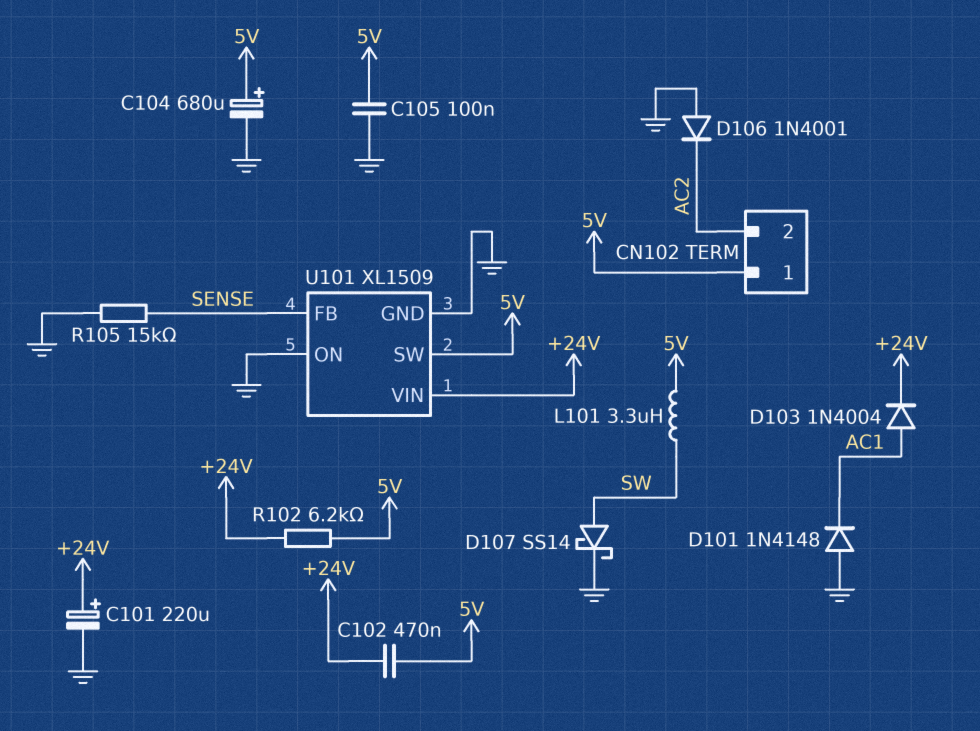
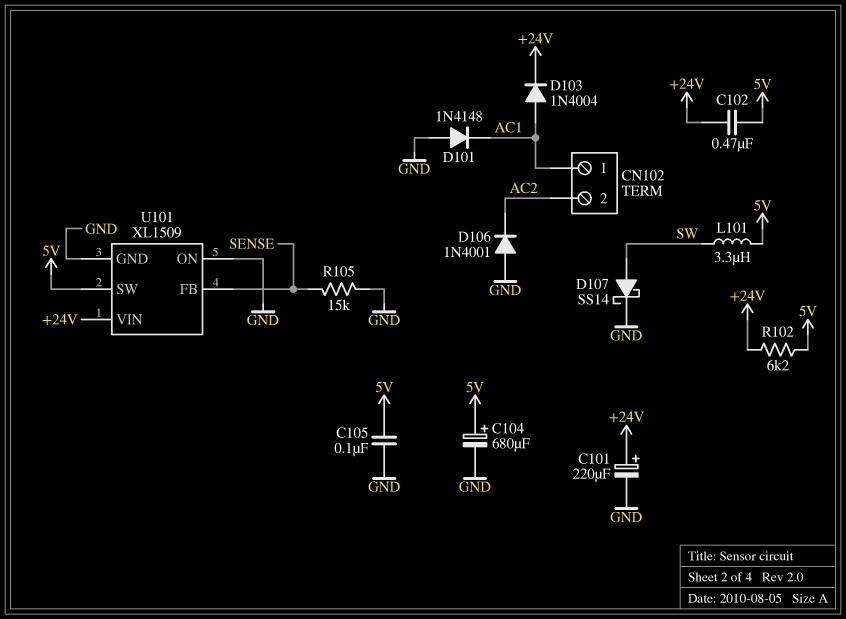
CN102 pin 1: 5V -> AC1

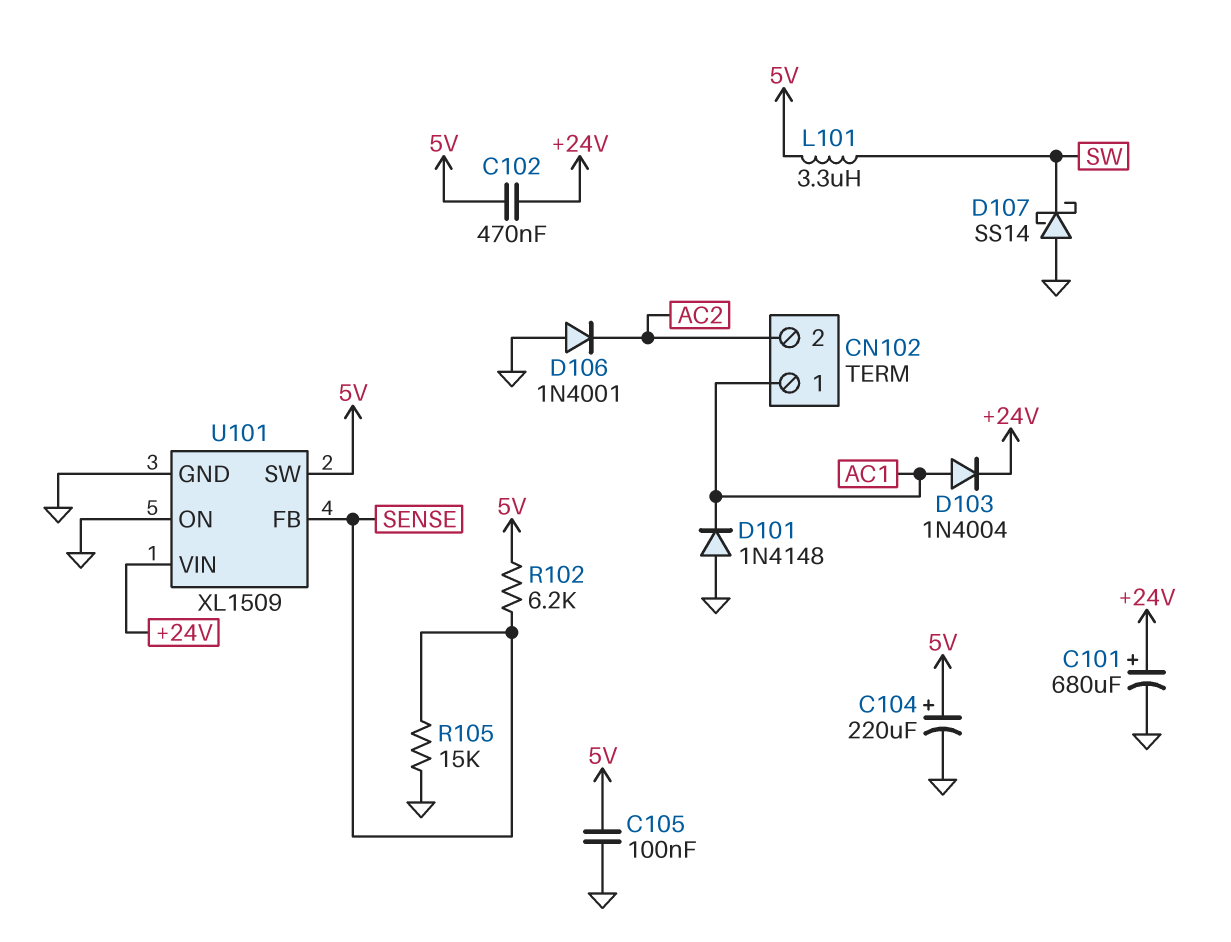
C101: 220uF (plus +24V, minus GND) -> 680uF (plus +24V, minus GND)
C104: 680uF (plus 5V, minus GND) -> 220uF (plus 5V, minus GND)
D107: schottky SS14 (A SW, K GND) -> schottky SS14 (A GND, K SW)
R102: 6.2k (+24V, 5V) -> 6.2k (5V, SENSE)

